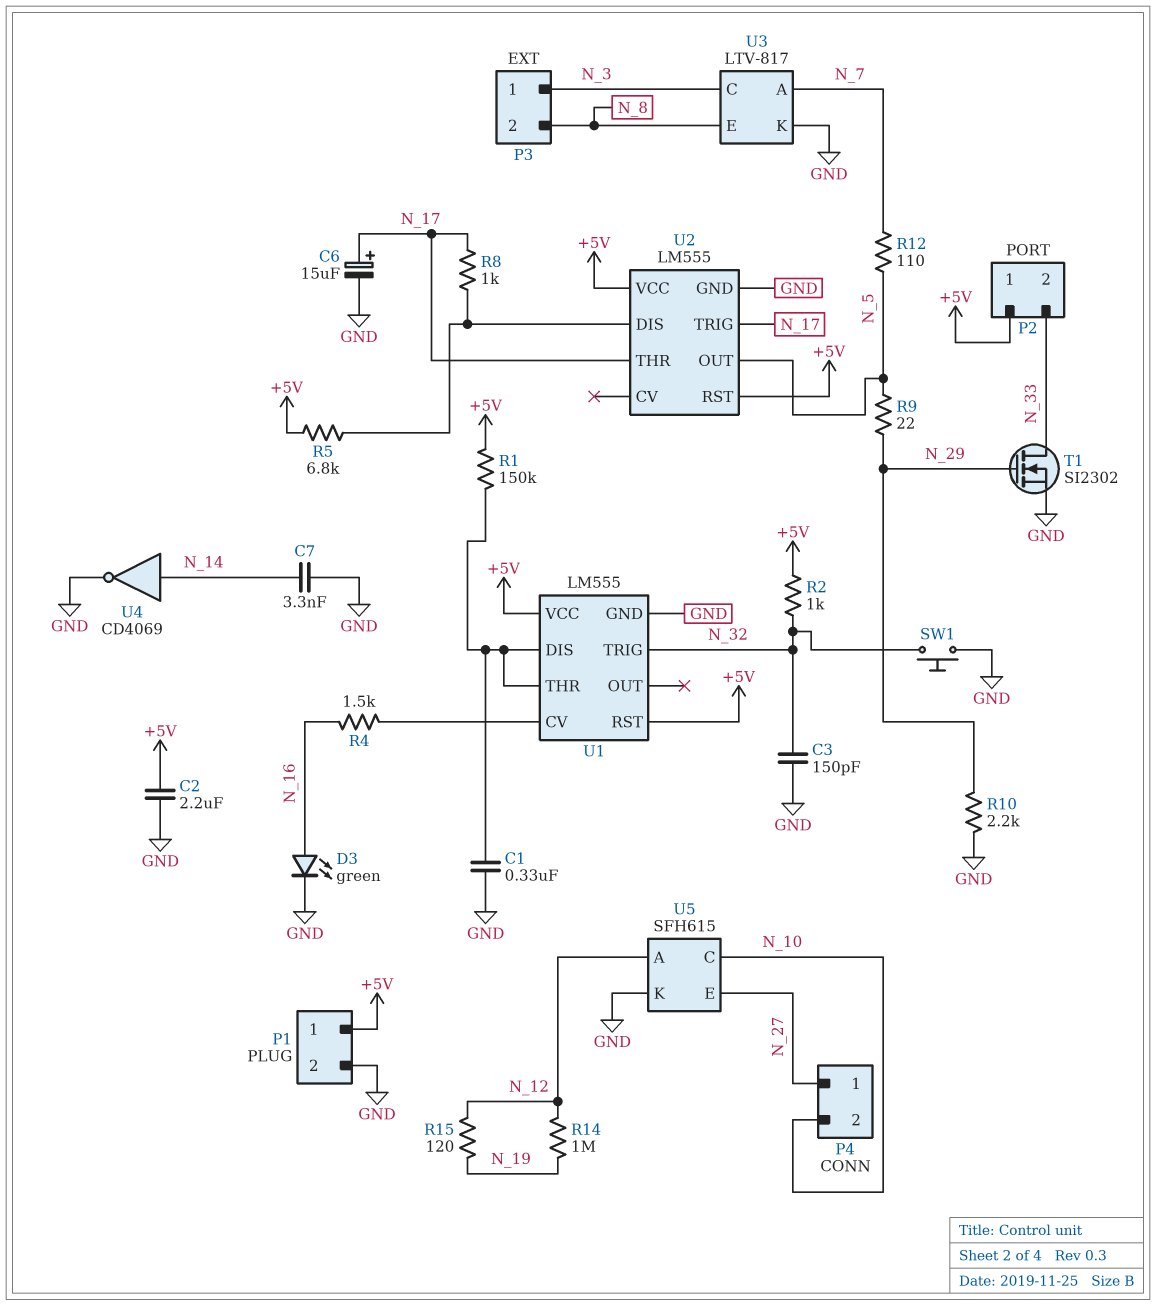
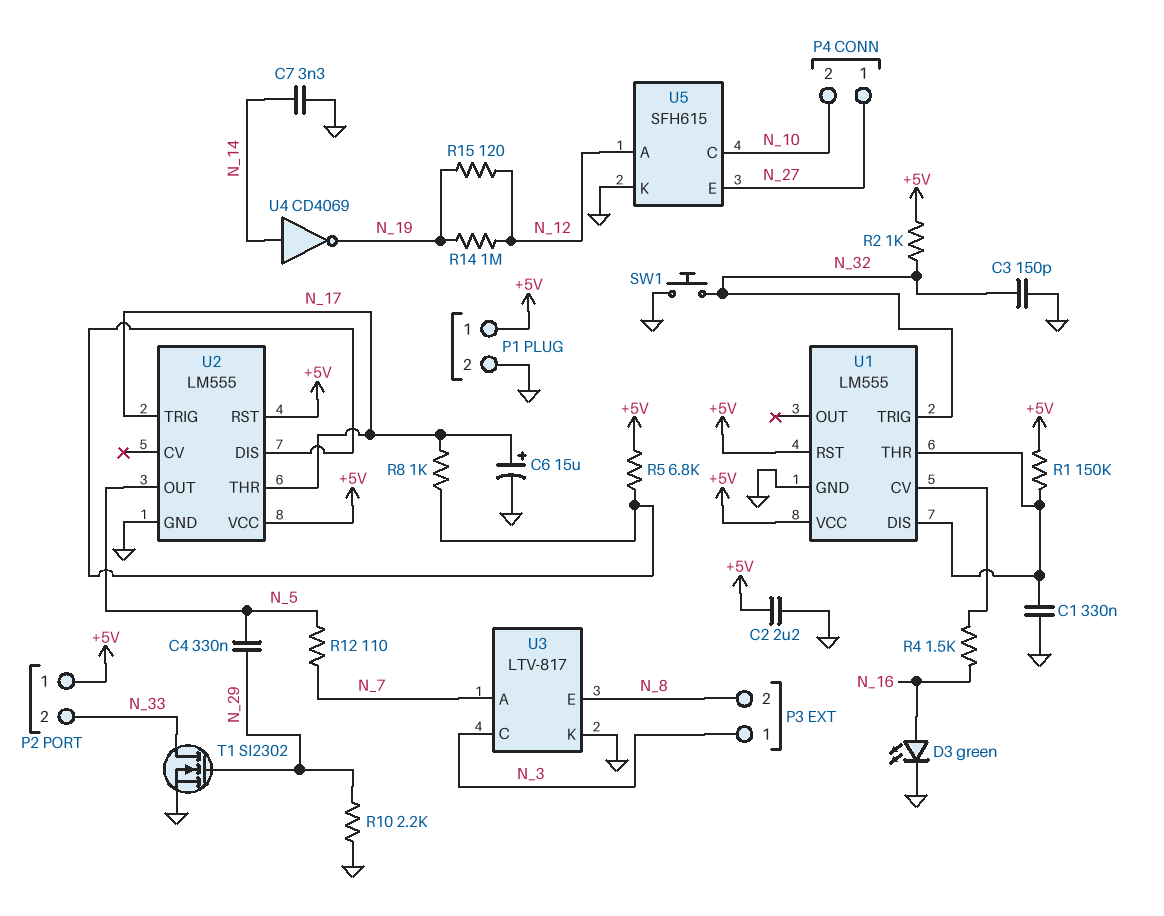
C4: none -> 330nF (N_5, N_29)
R9: 22 (N_5, N_29) -> none
U4: NOT CD4069 (in N_14, out GND) -> NOT CD4069 (in N_14, out N_19)

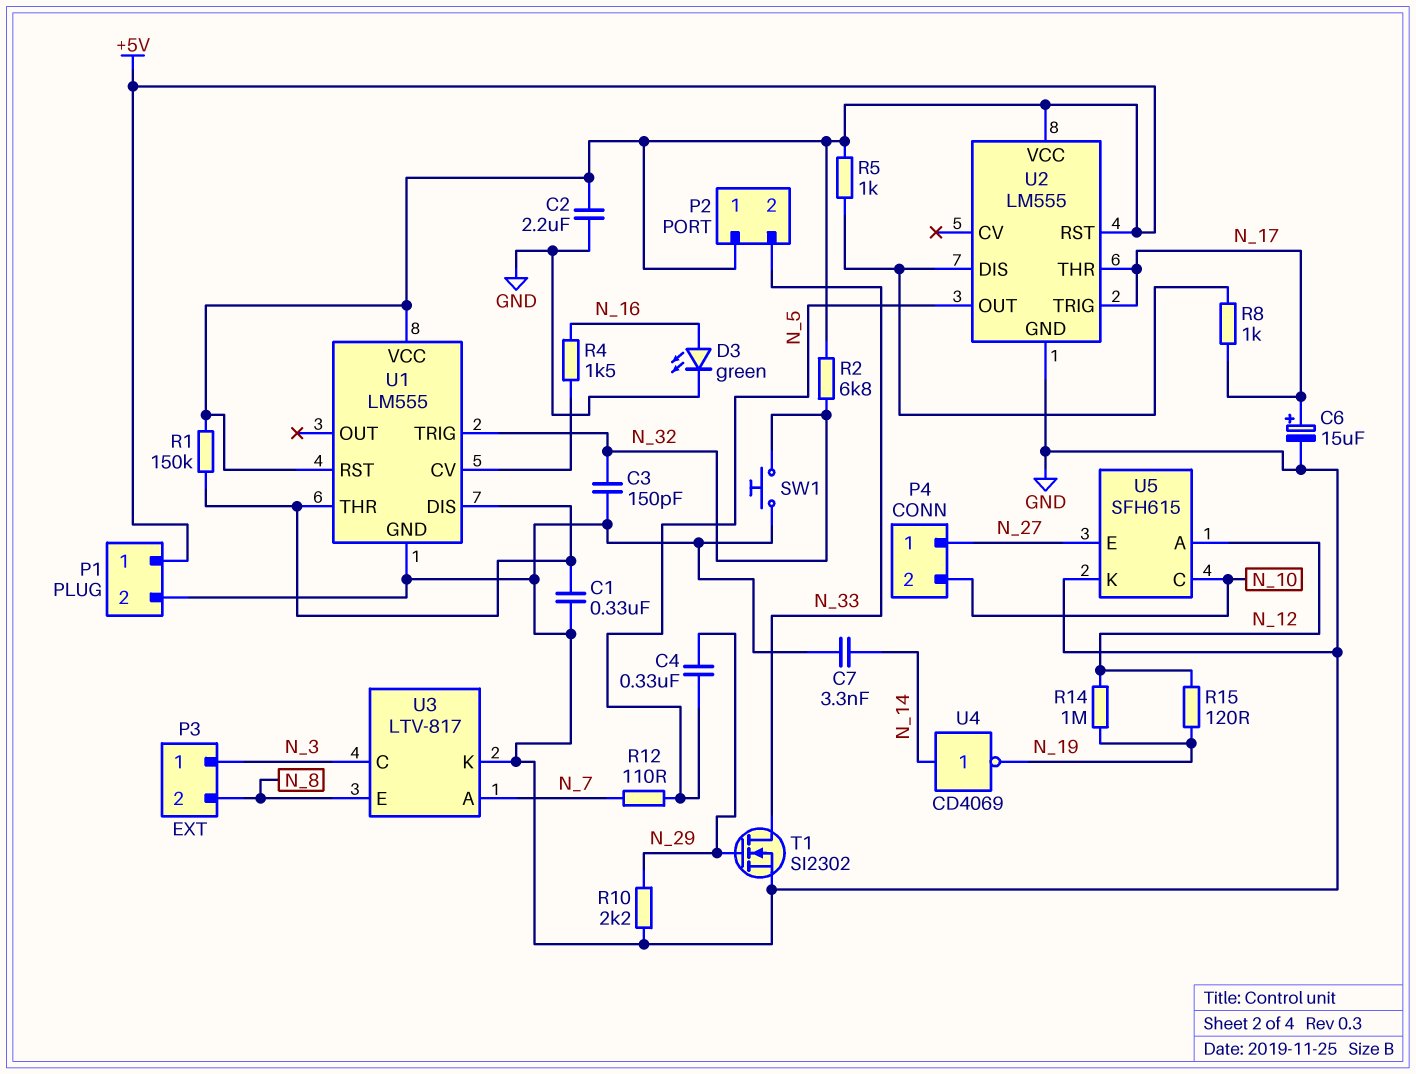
R2: 1k (+5V, N_32) -> 6.8k (+5V, N_32)
R5: 6.8k (+5V, U2/DIS) -> 1k (+5V, U2/DIS)

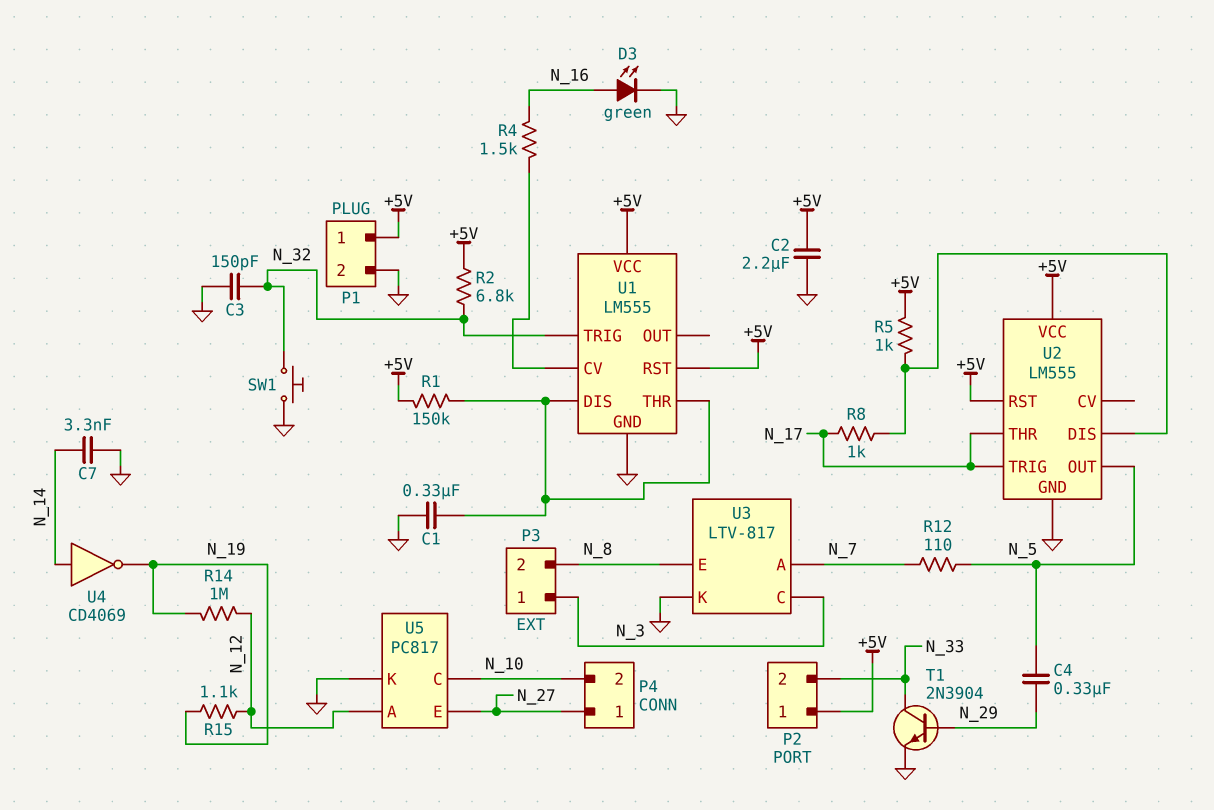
C6: 15uF (plus N_17, minus GND) -> none
R10: 2.2k (GND, N_29) -> none
R15: 120 (N_12, N_19) -> 1.1k (N_12, N_19)
T1: NMOS SI2302 (G N_29, D N_33, S GND) -> NPN 2N3904 (B N_29, C N_33, E GND)
U5: SFH615 -> PC817

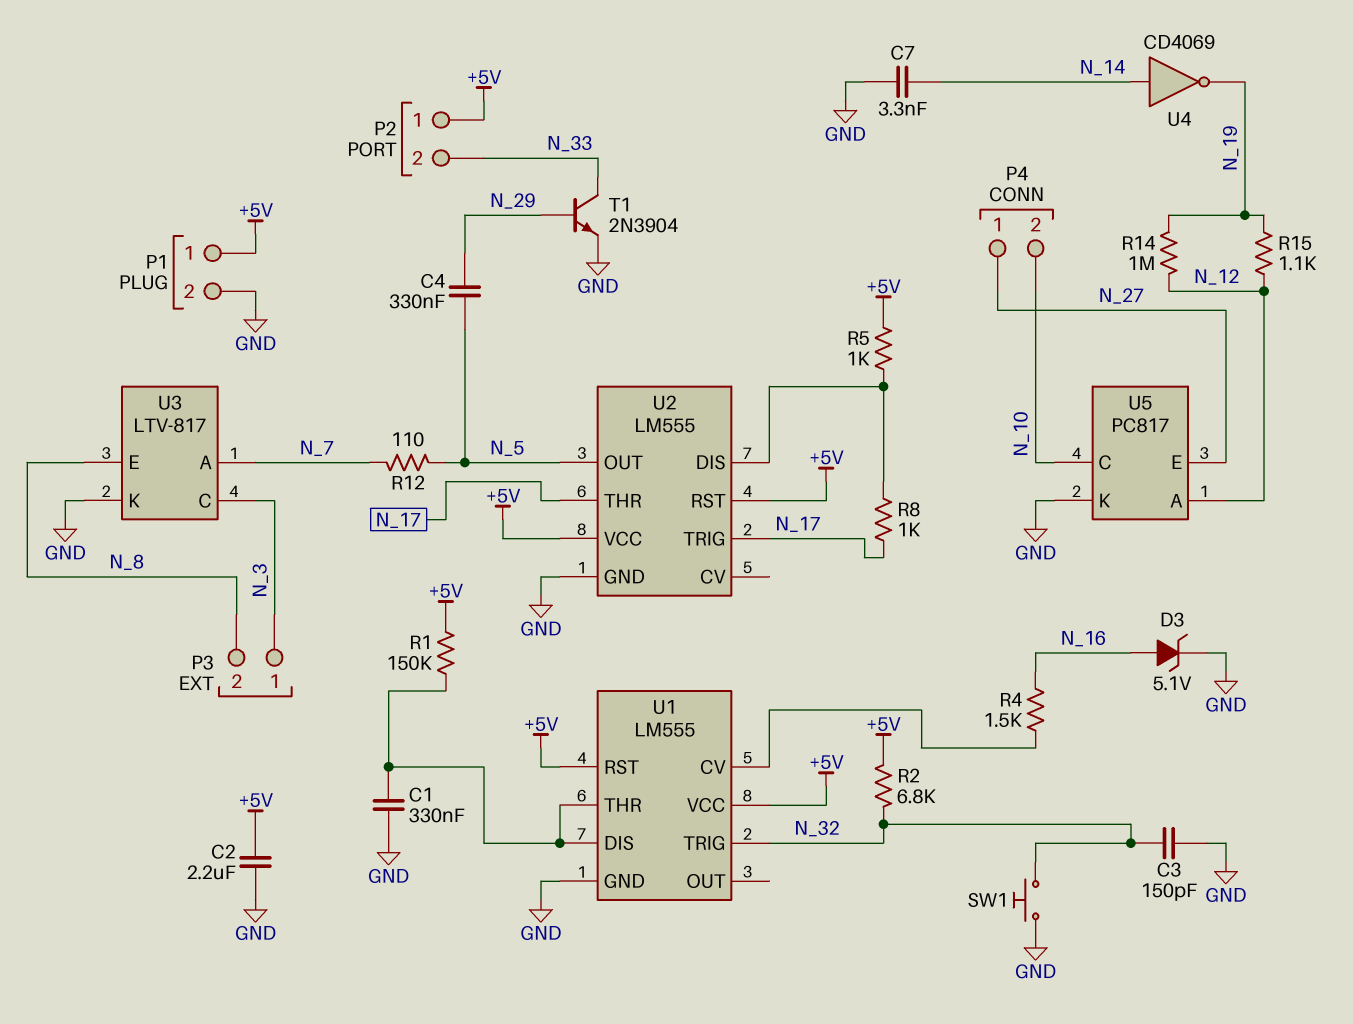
D3: LED green (A N_16, K GND) -> zener 5.1V (A N_16, K GND)

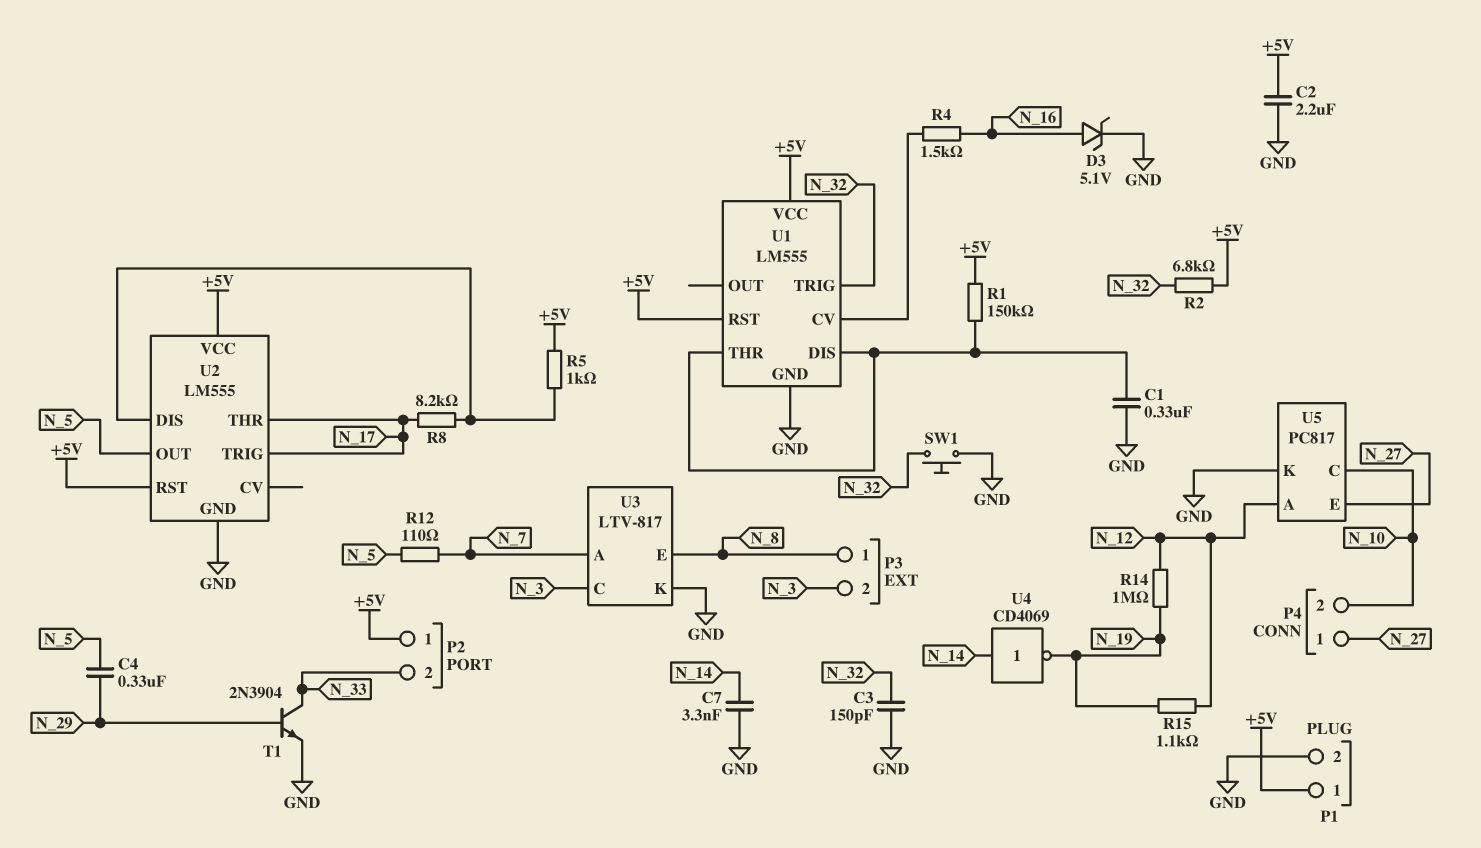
P3 pin 1: N_3 -> N_8
P3 pin 2: N_8 -> N_3
R8: 1k (N_17, U2/DIS) -> 8.2k (N_17, U2/DIS)

